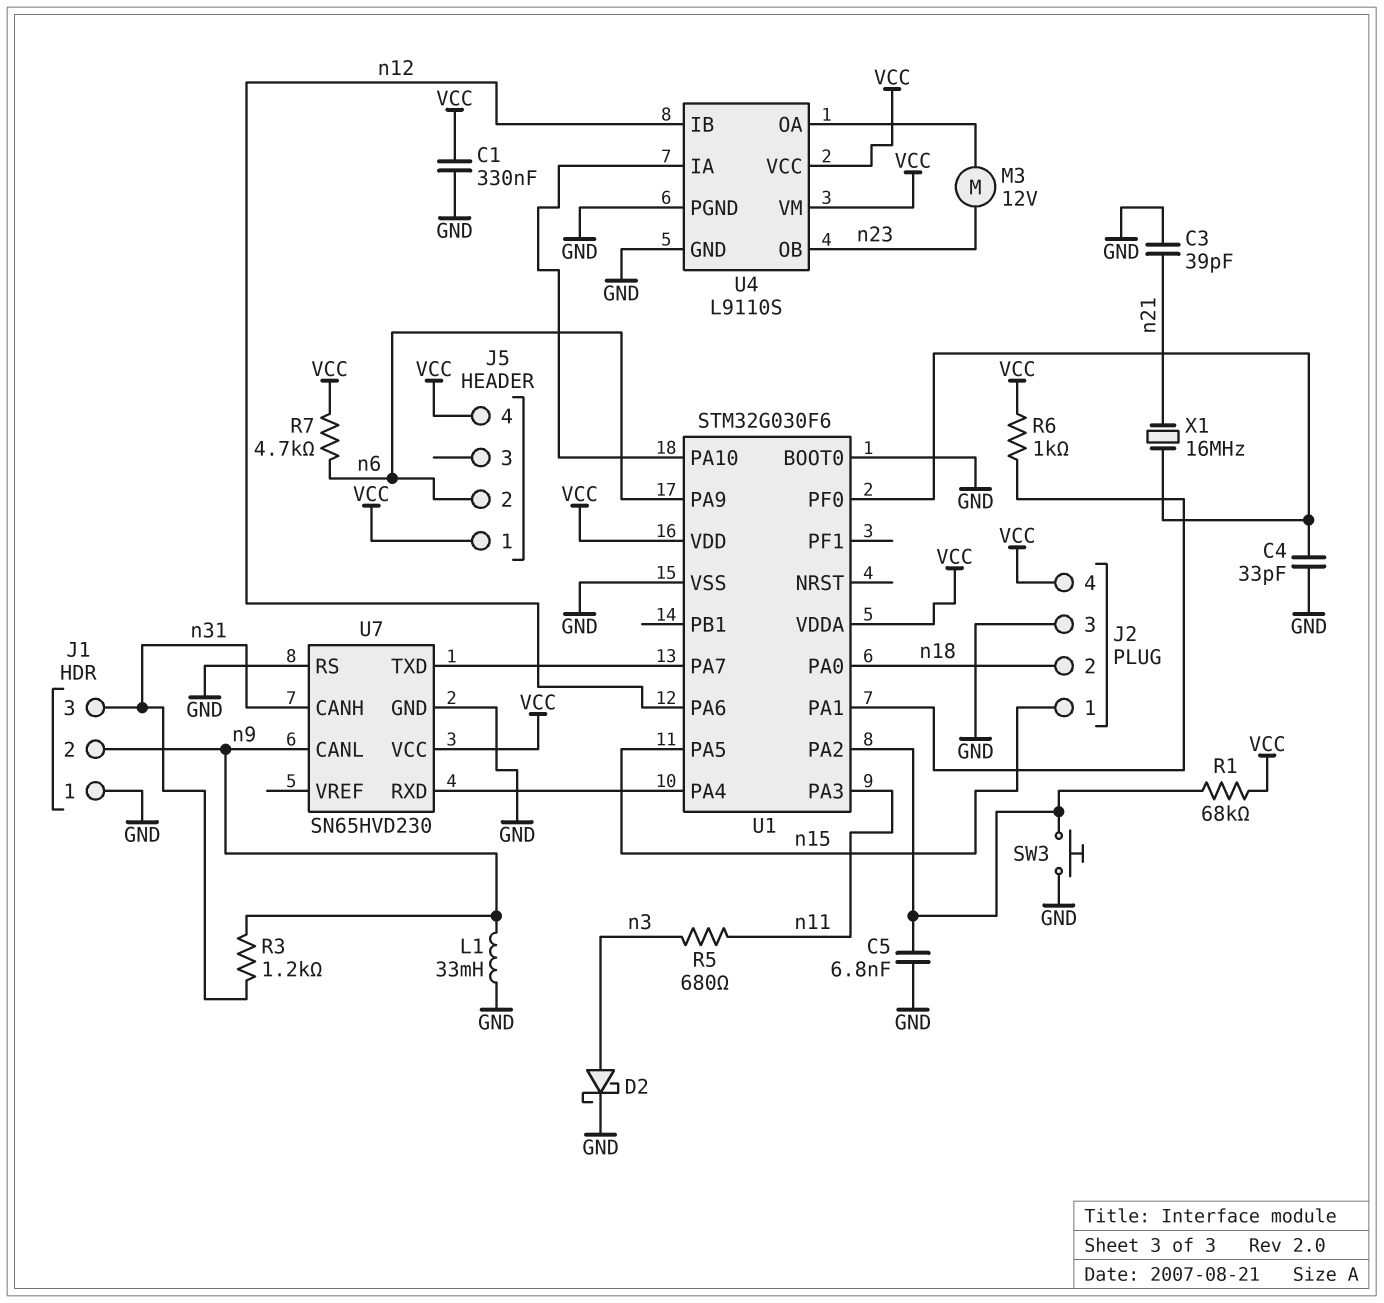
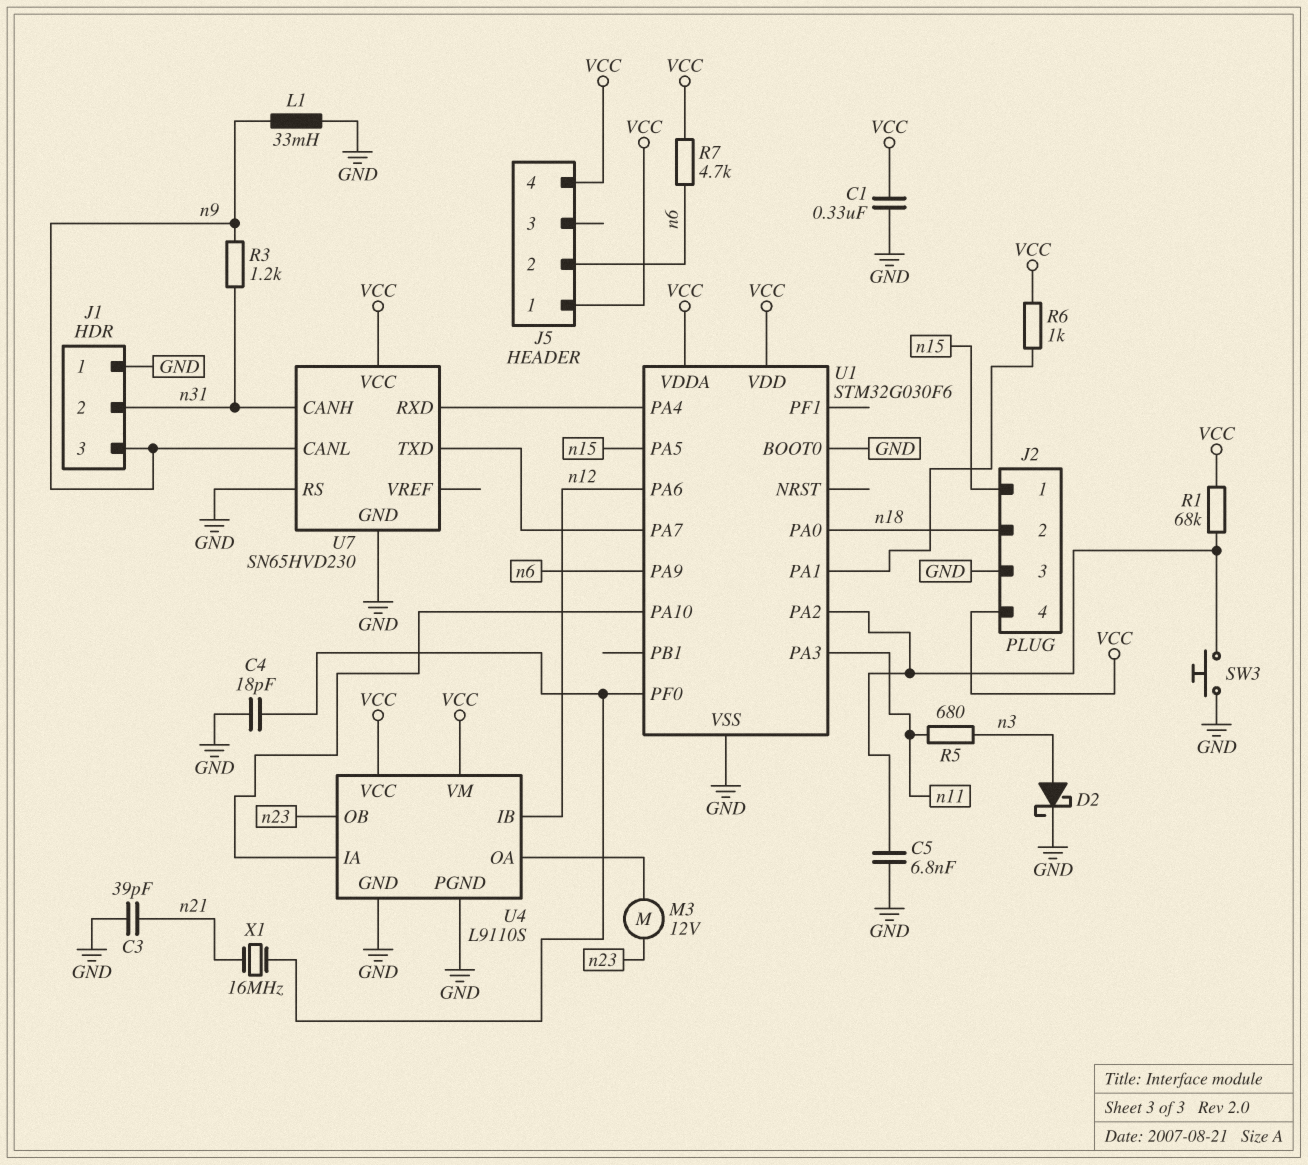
C4: 33pF (GND, U1/PF0) -> 18pF (GND, U1/PF0)
J1 pin 2: n9 -> n31
J1 pin 3: n31 -> n9

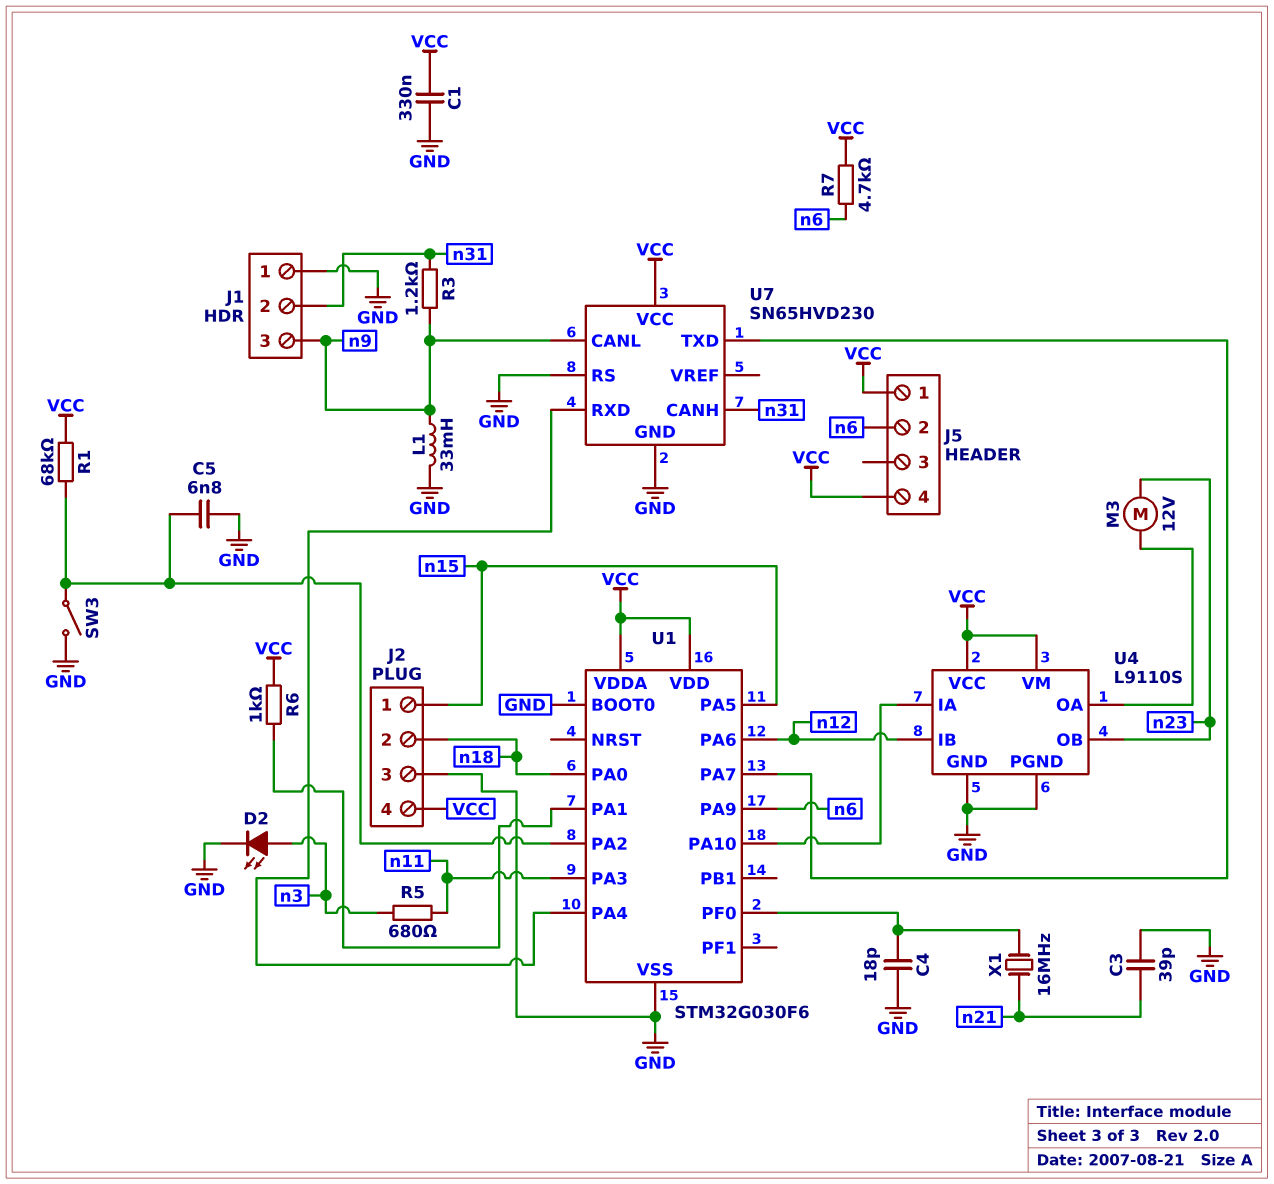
D2: schottky (A n3, K GND) -> LED (A n3, K GND)
SW3: button (GND, U1/PA2) -> switch (GND, U1/PA2)

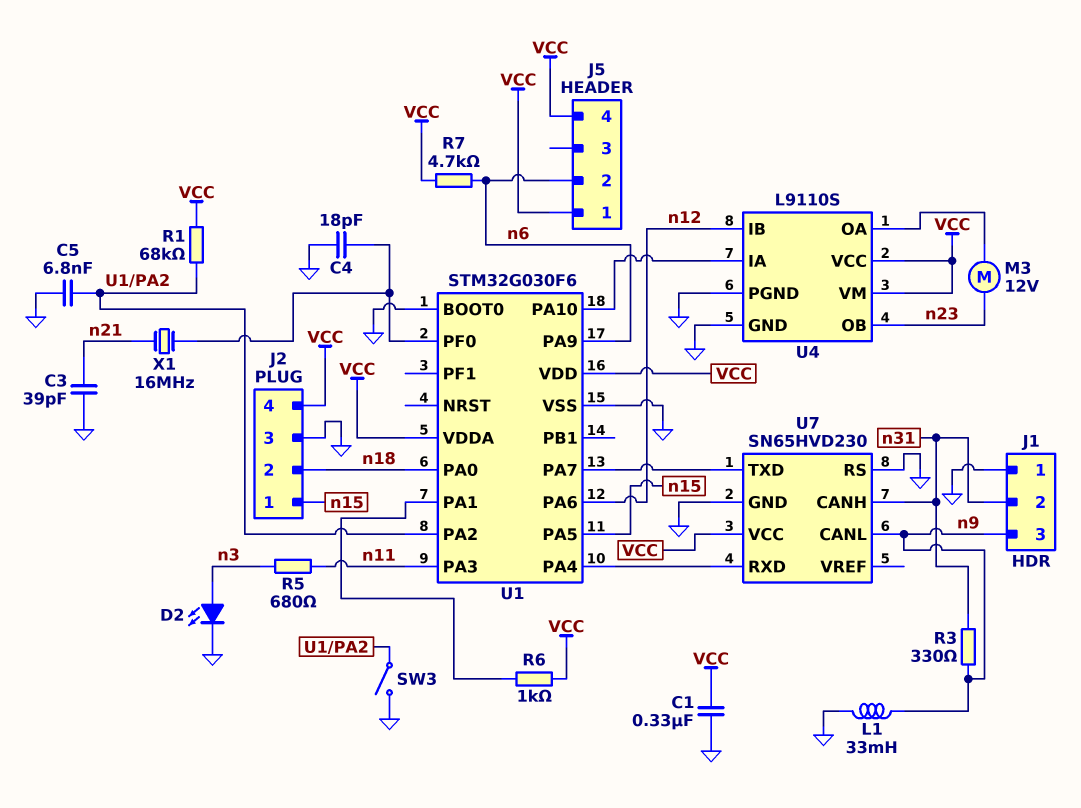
R3: 1.2k (n9, n31) -> 330 (n9, n31)

